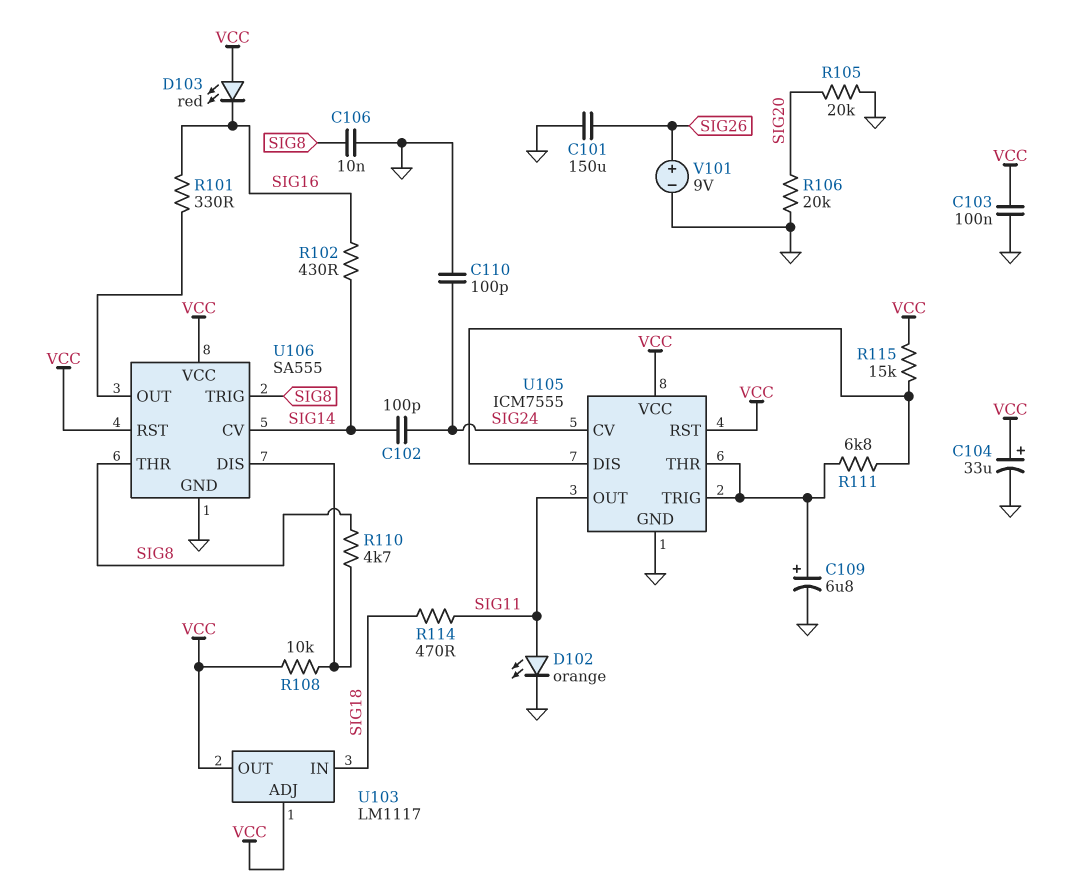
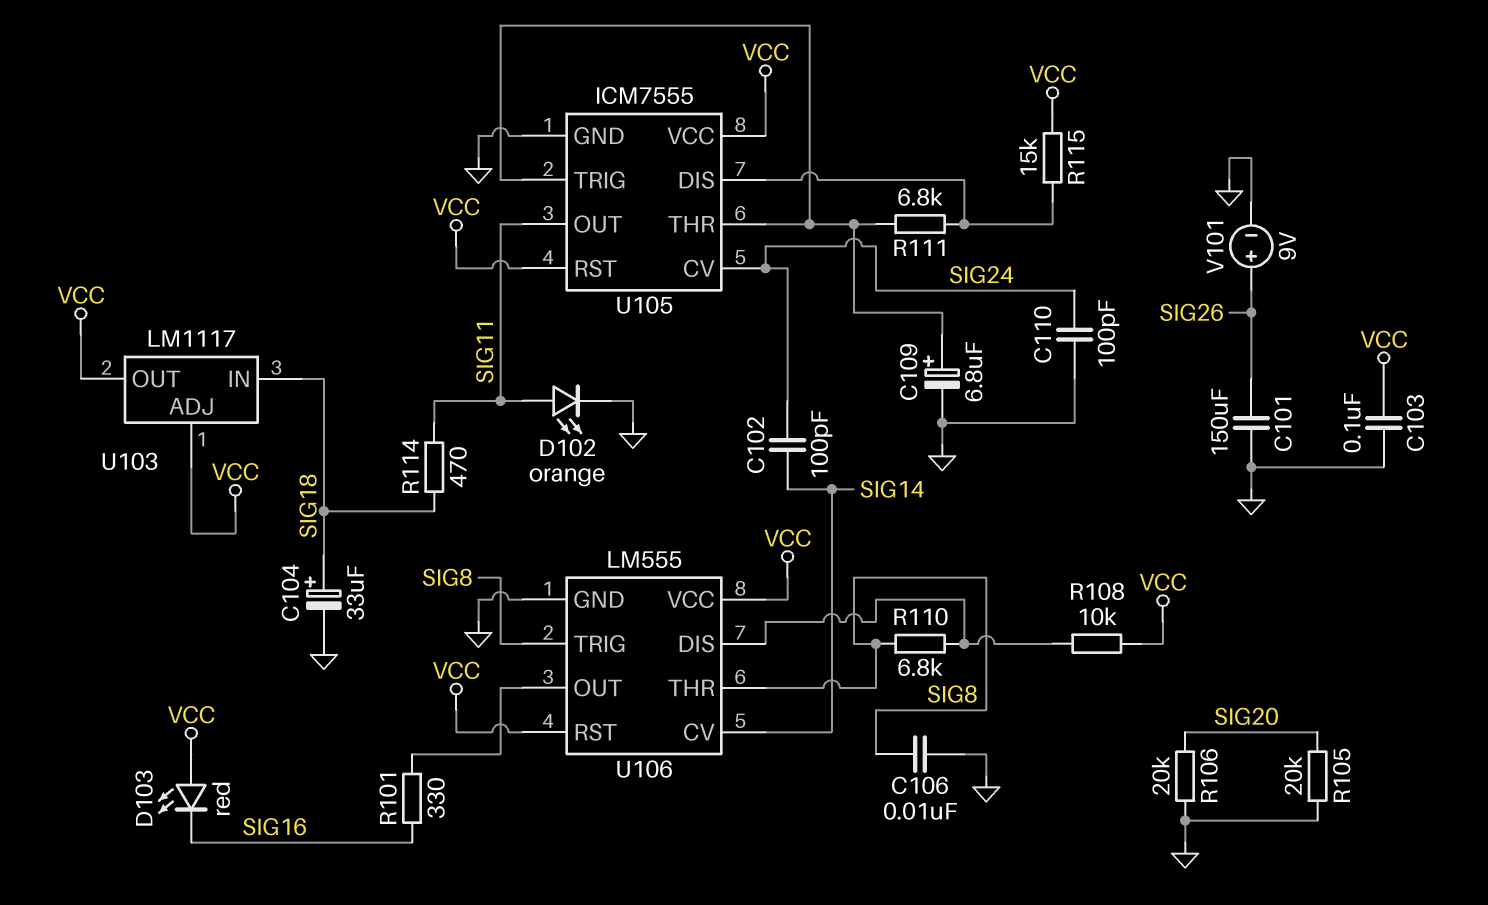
C104: 33uF (plus VCC, minus GND) -> 33uF (plus SIG18, minus GND)
R102: 430 (SIG14, SIG16) -> none
R110: 4.7k (SIG8, U106/DIS) -> 6.8k (SIG8, U106/DIS)
U106: SA555 -> LM555

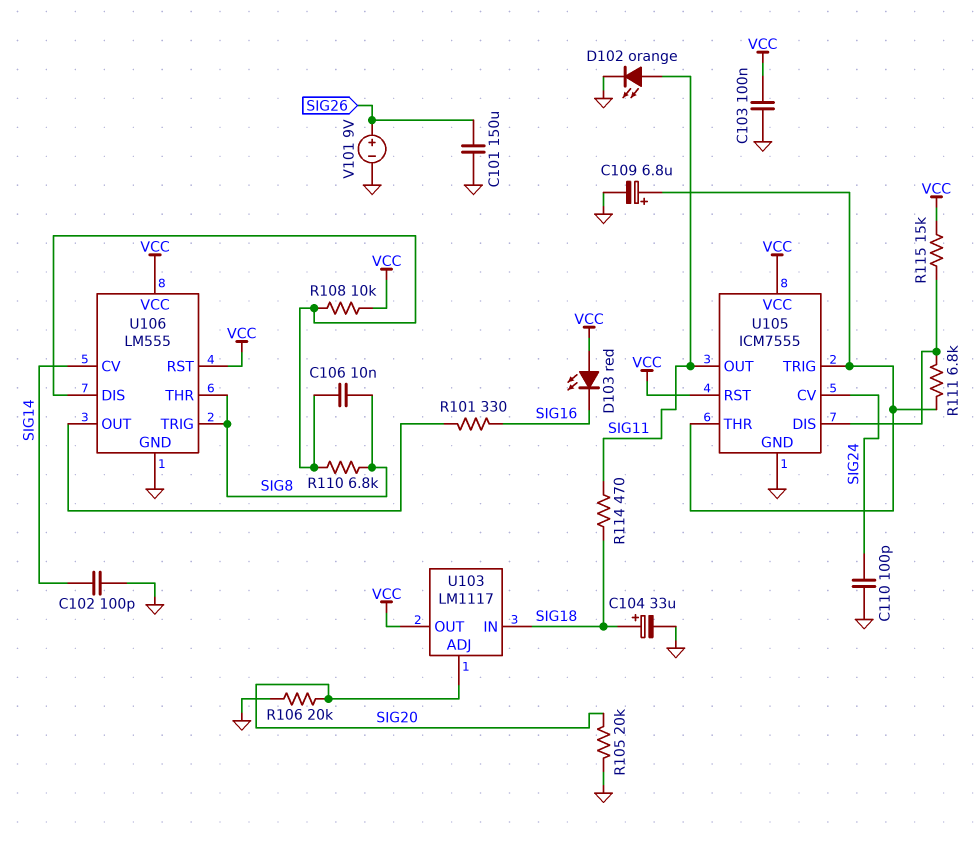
C102: 100pF (SIG14, SIG24) -> 100pF (GND, SIG14)
C106: 10nF (GND, SIG8) -> 10nF (SIG8, U106/DIS)
U103 pin ADJ: VCC -> SIG20

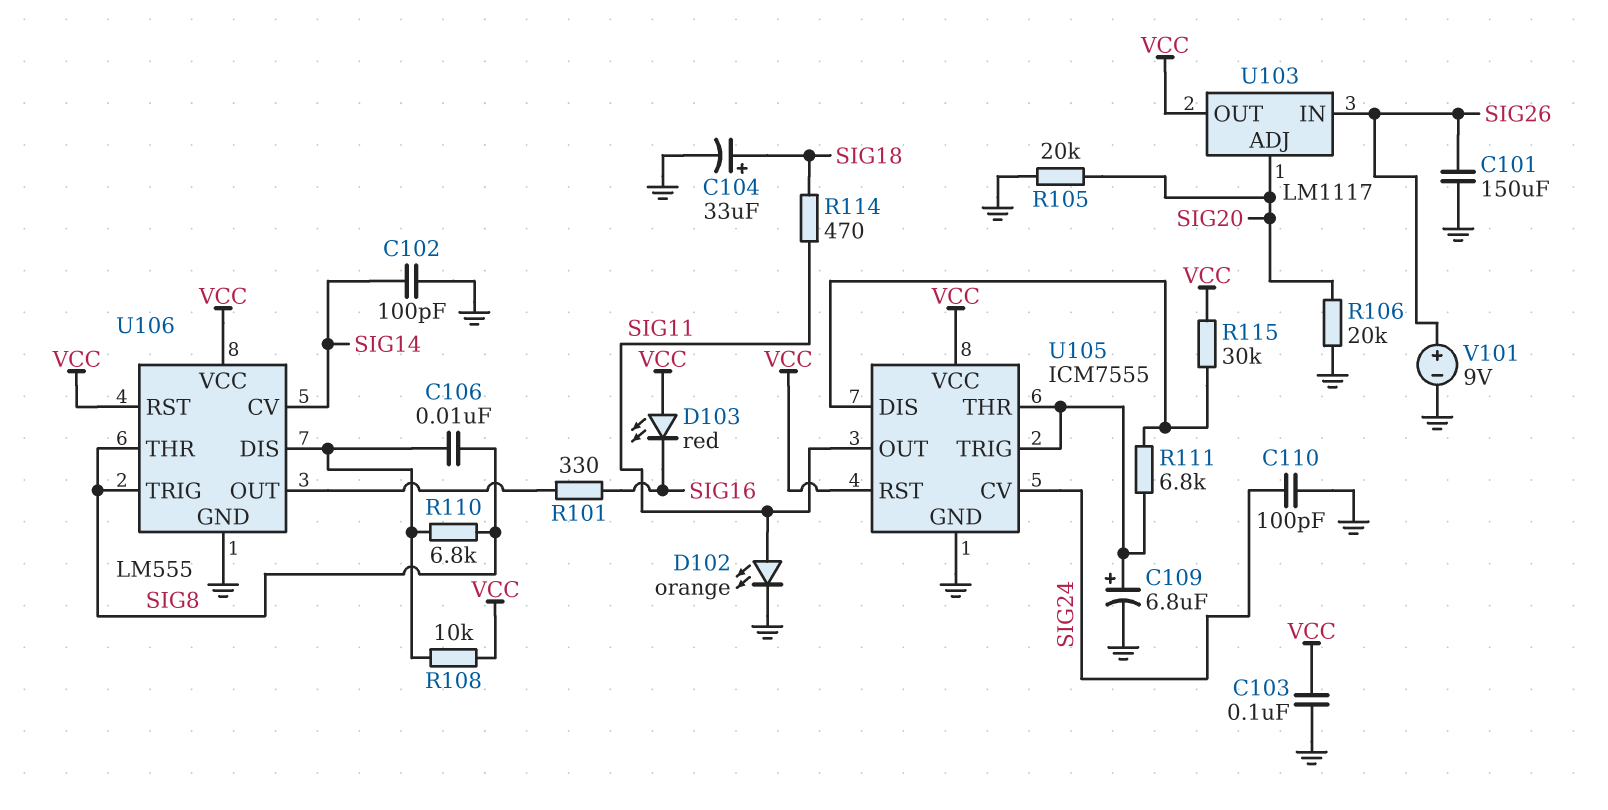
R115: 15k (U105/DIS, VCC) -> 30k (U105/DIS, VCC)
U103 pin IN: SIG18 -> SIG26

